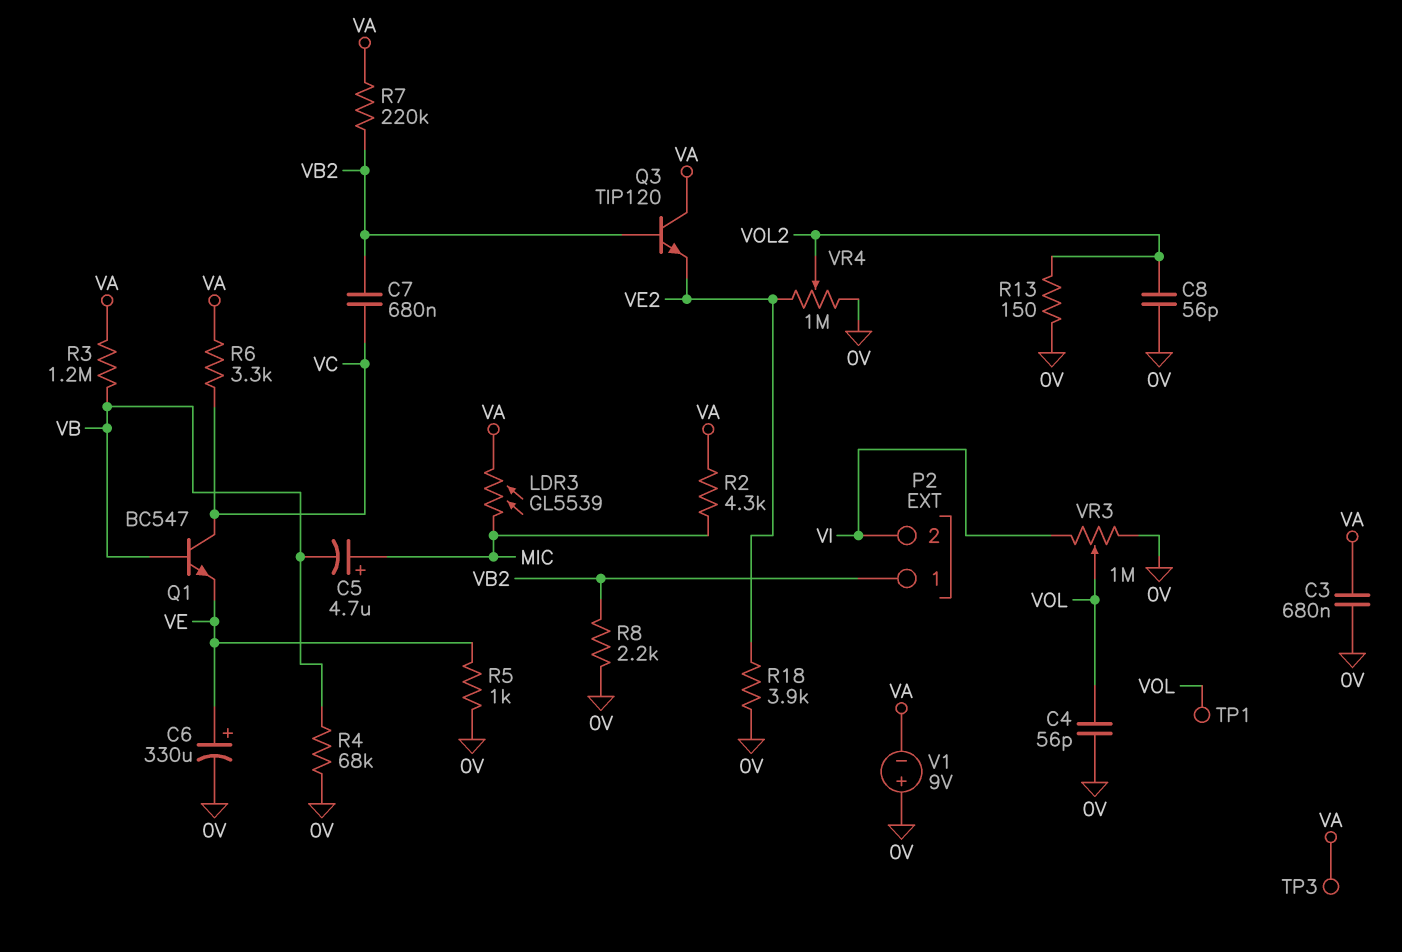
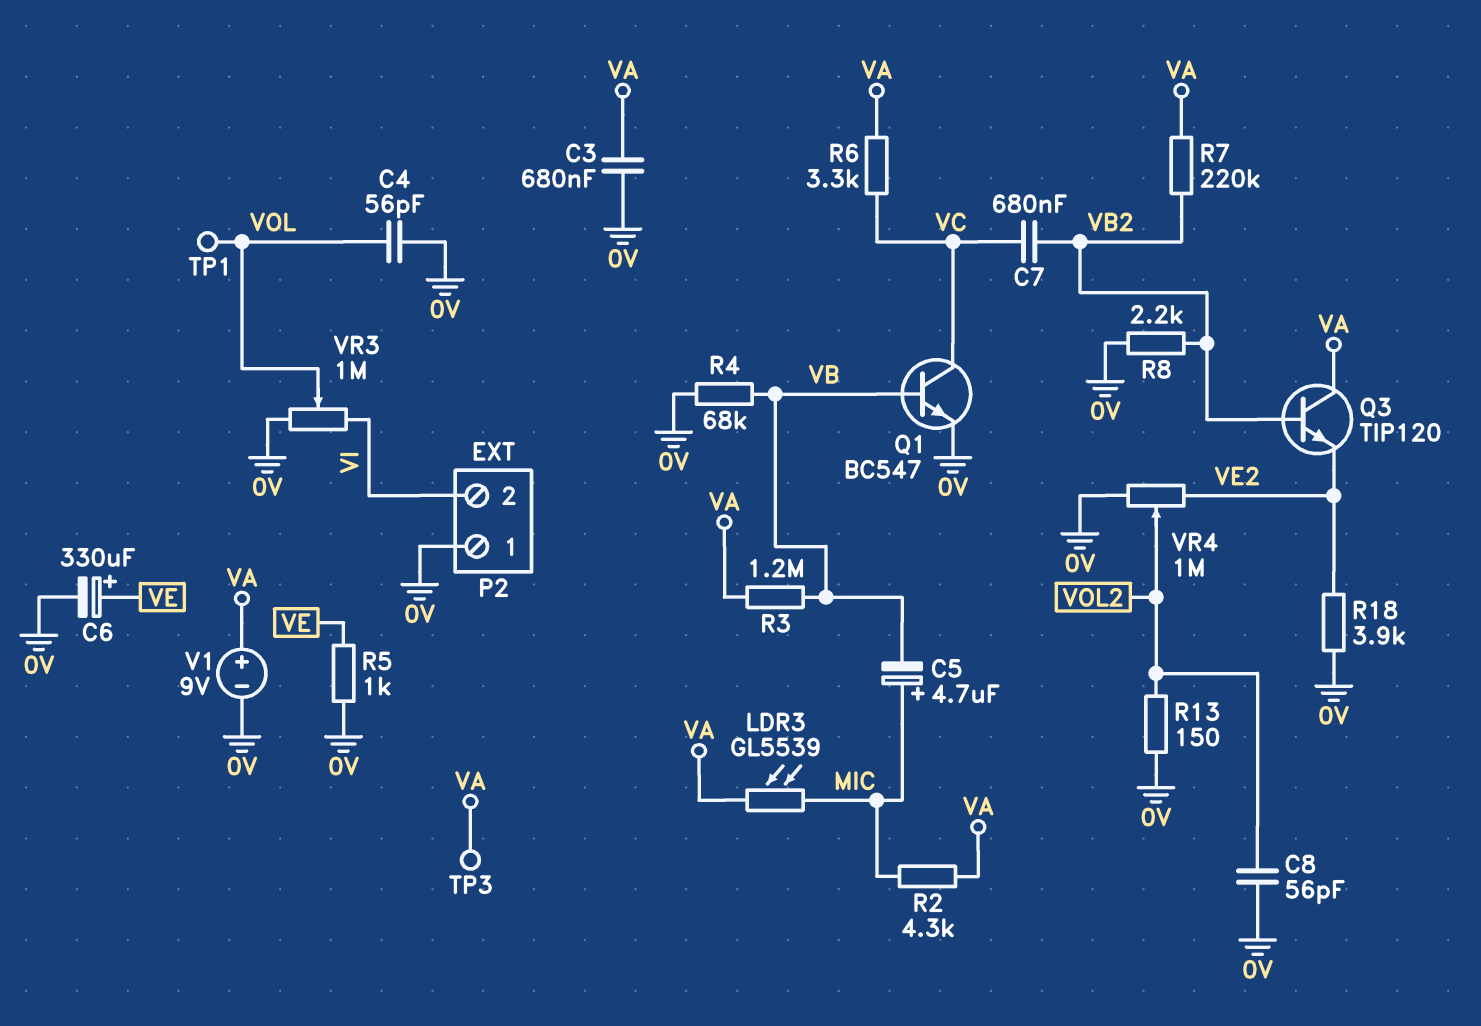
P2 pin 1: VB2 -> 0V
Q1: NPN BC547 (B VB, C VC, E VE) -> NPN BC547 (B VB, C VC, E 0V)
V1: 9V (plus 0V, minus VA) -> 9V (plus VA, minus 0V)

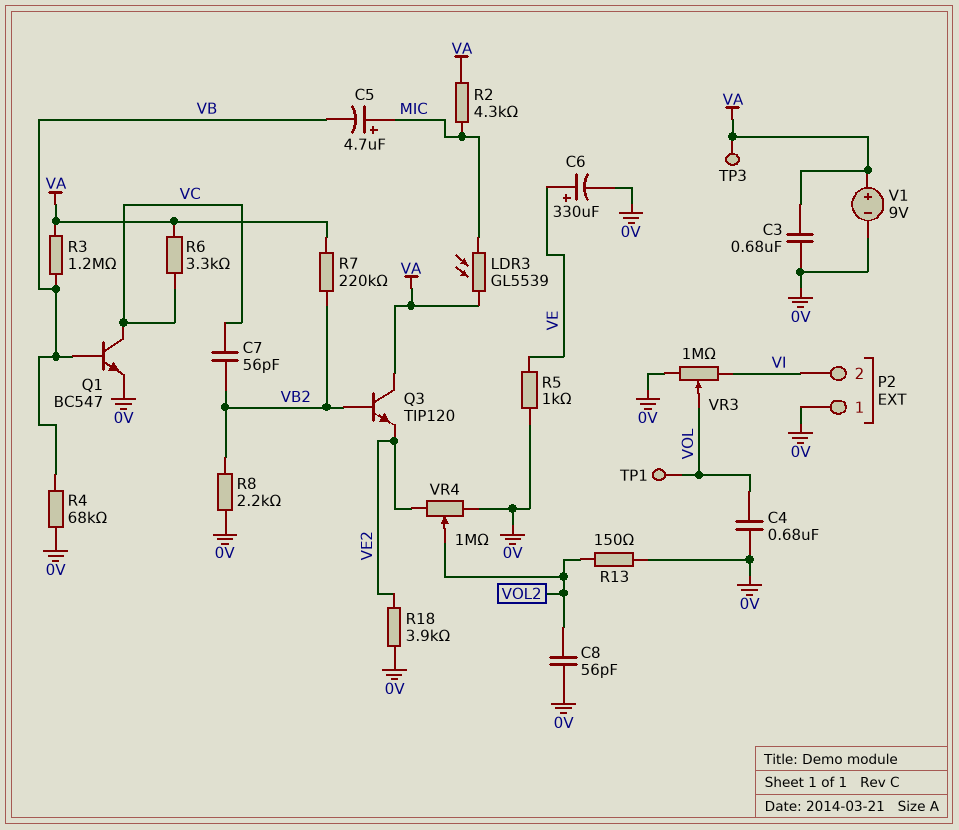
C4: 56pF (0V, VOL) -> 680nF (0V, VOL)
C7: 680nF (VB2, VC) -> 56pF (VB2, VC)

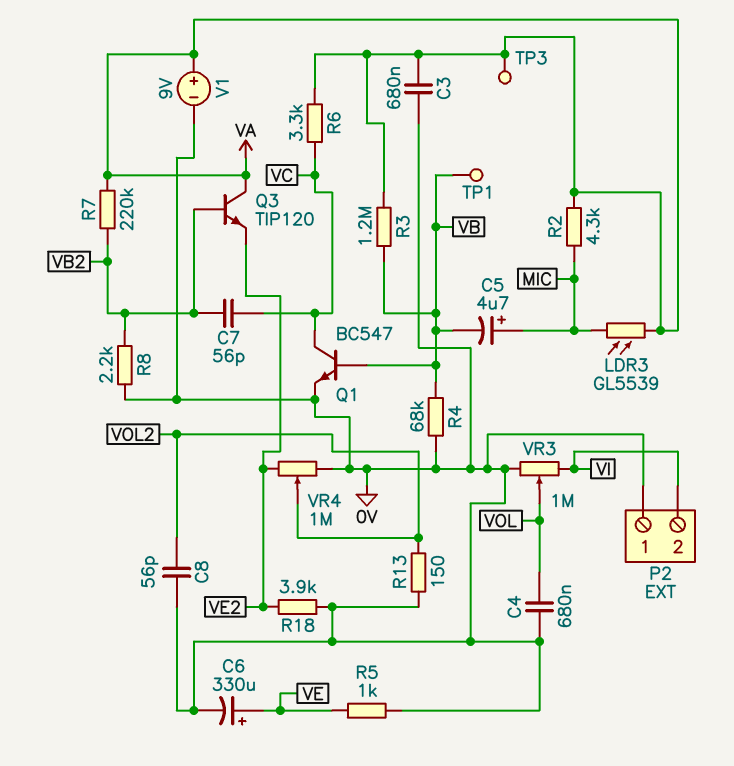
TP1: test point (VOL) -> test point (VB)

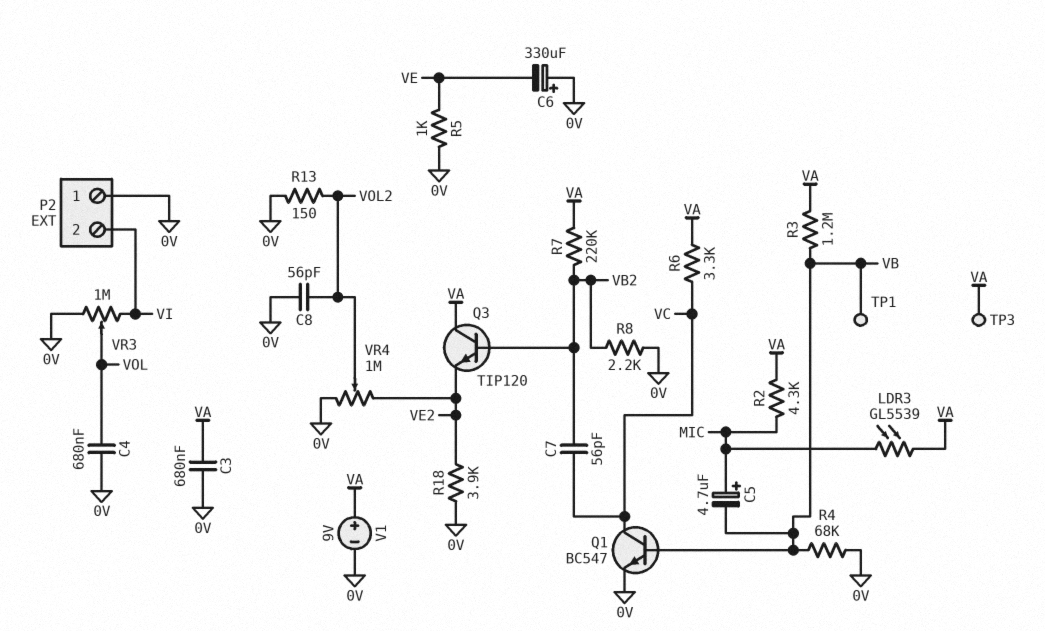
C6: 330uF (plus VE, minus 0V) -> 330uF (plus 0V, minus VE)

